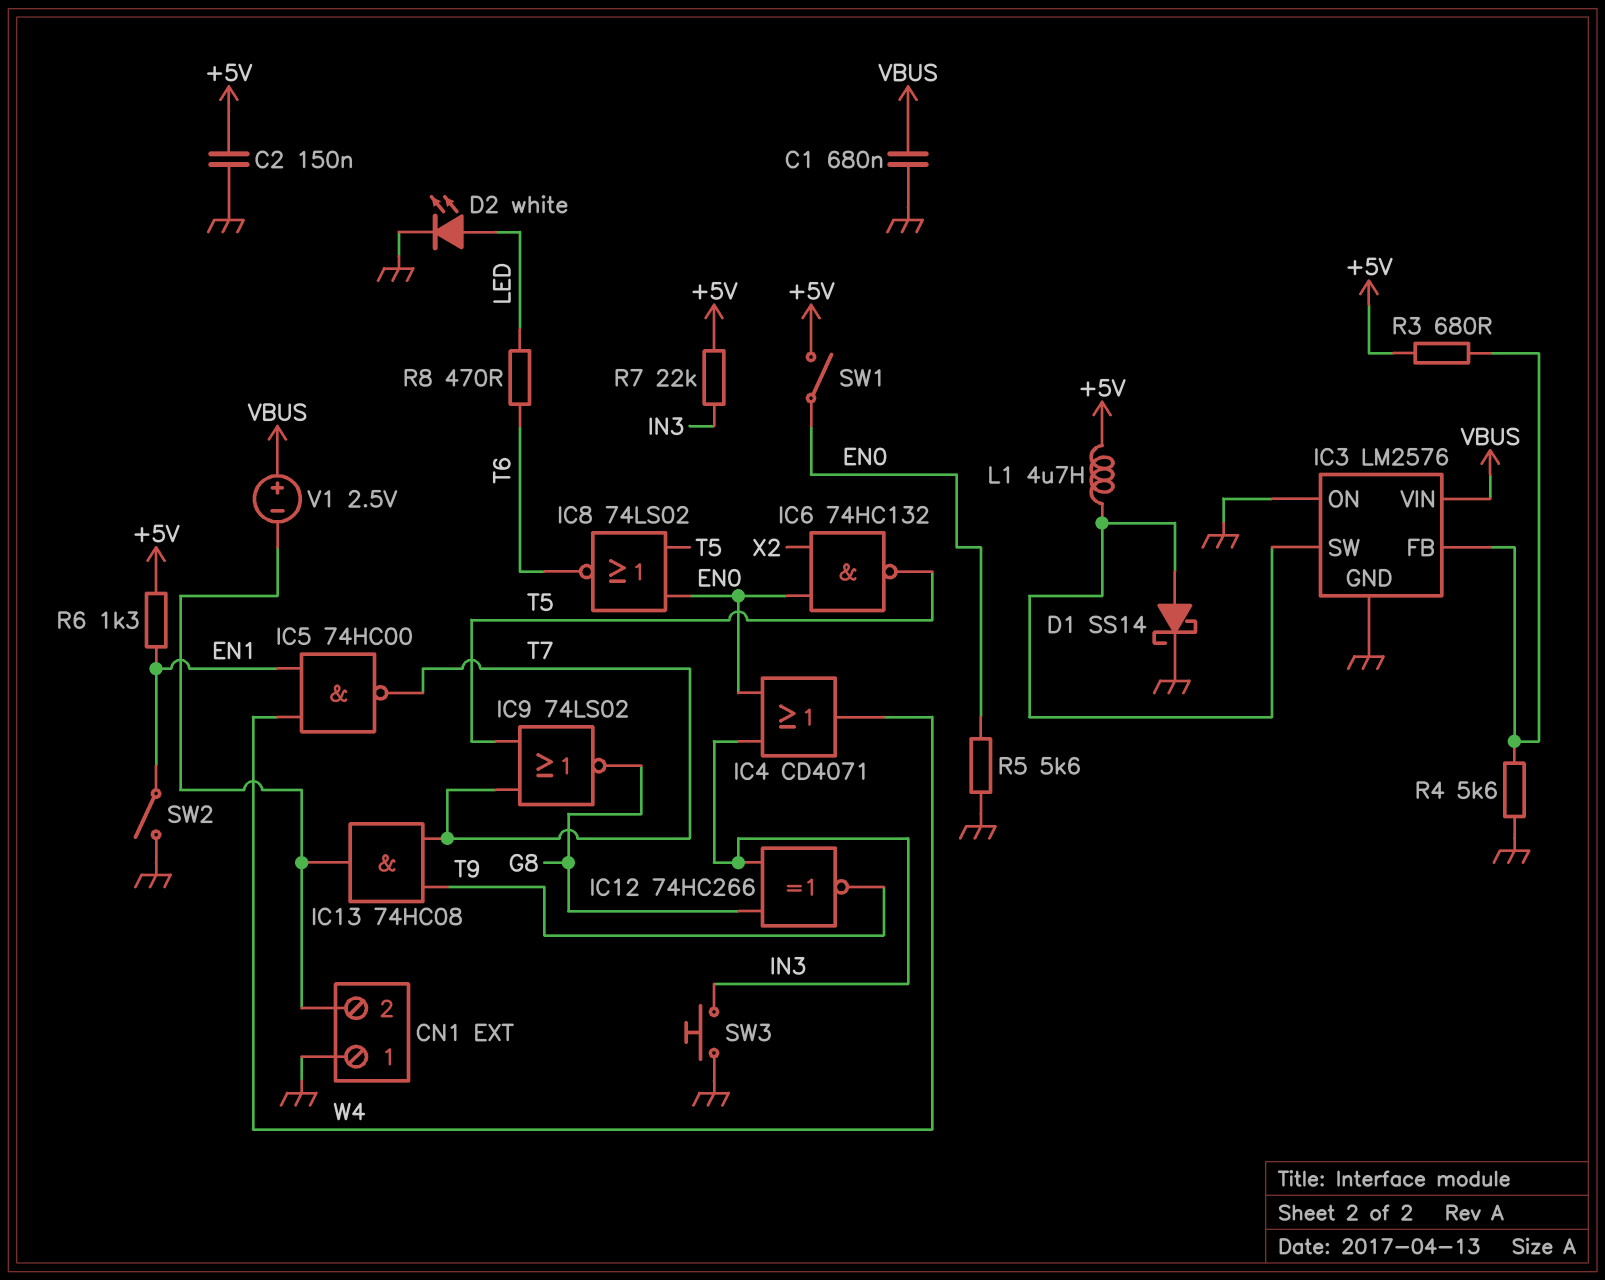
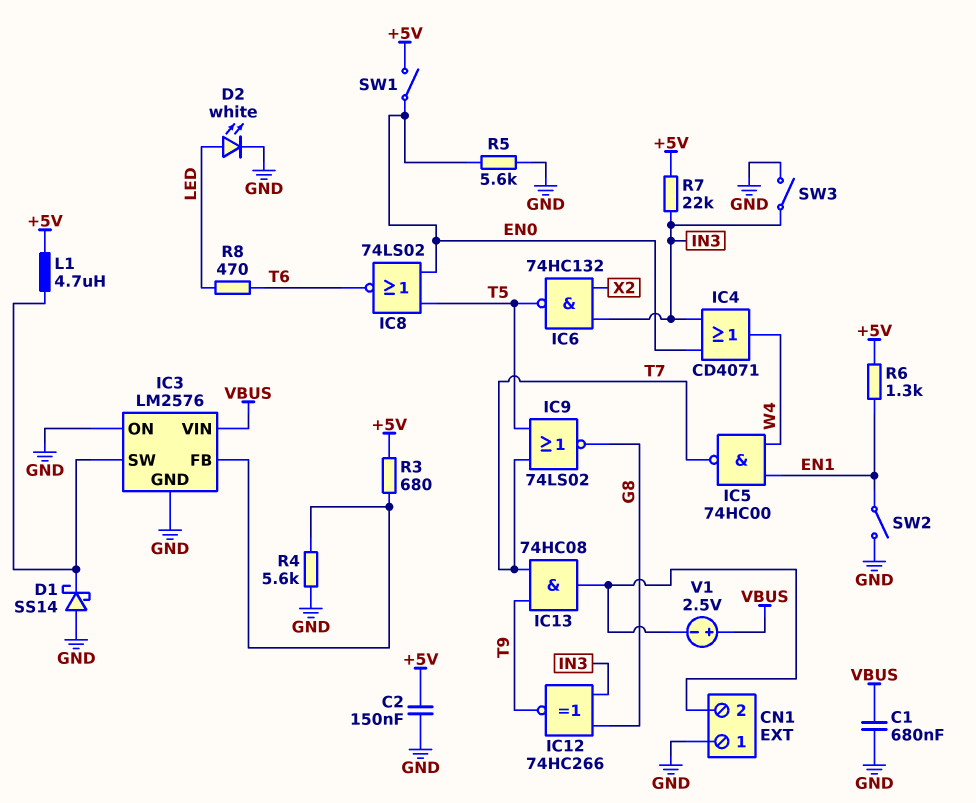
D1: schottky SS14 (A IC3/SW, K GND) -> schottky SS14 (A GND, K IC3/SW)
IC6: NAND 74HC132 (in EN0, in X2, out T5) -> NAND 74HC132 (in IN3, in X2, out T5)
SW3: button (GND, IN3) -> switch (GND, IN3)

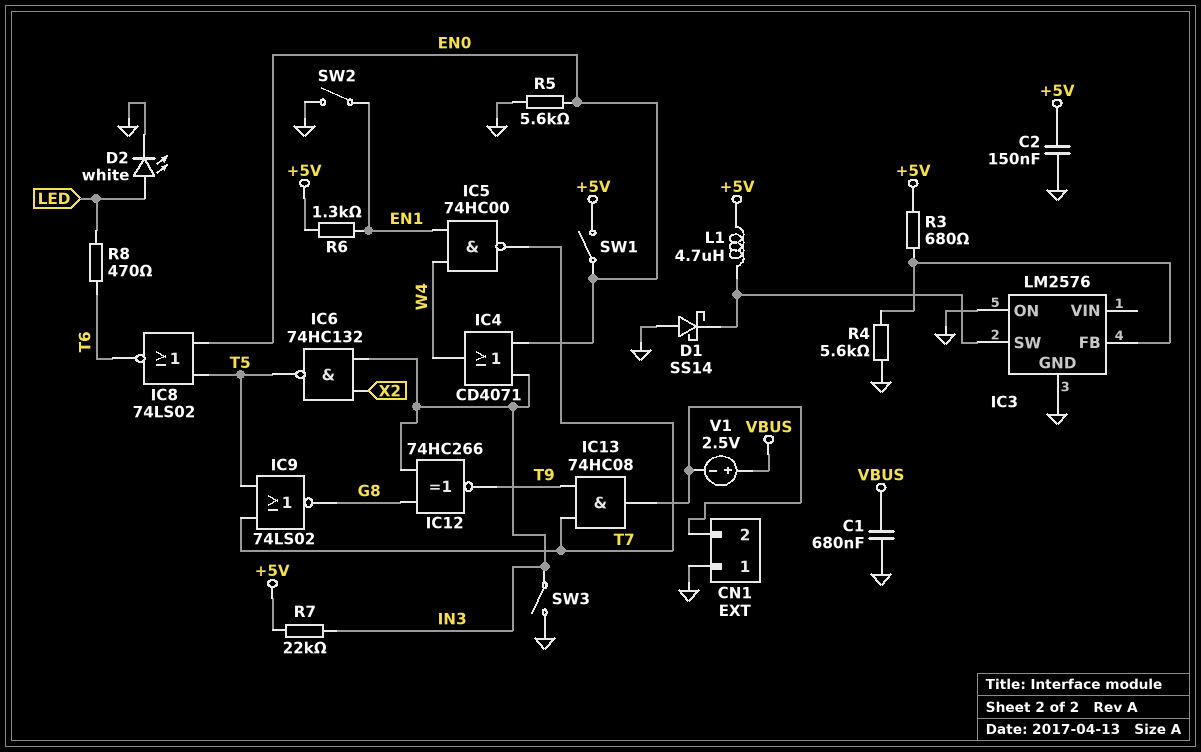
IC3 pin VIN: VBUS -> none

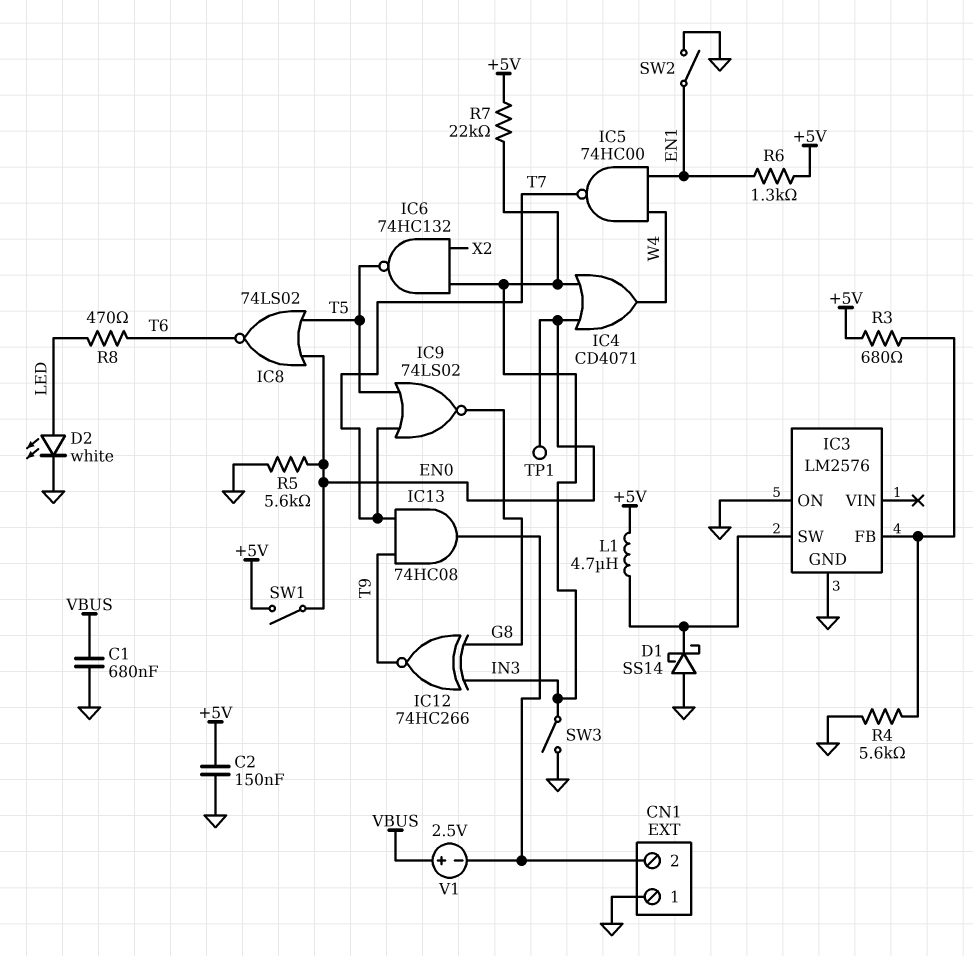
TP1: none -> test point (EN0)

